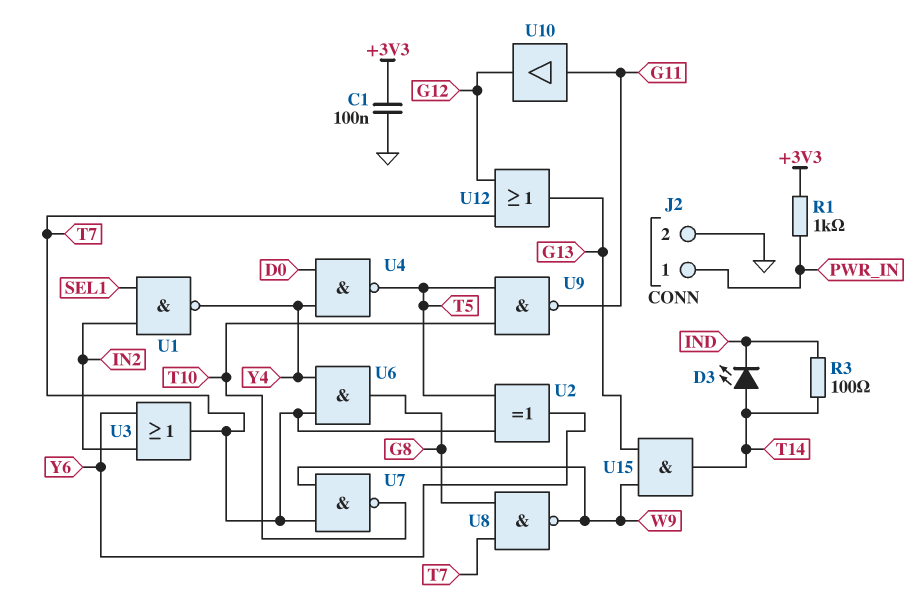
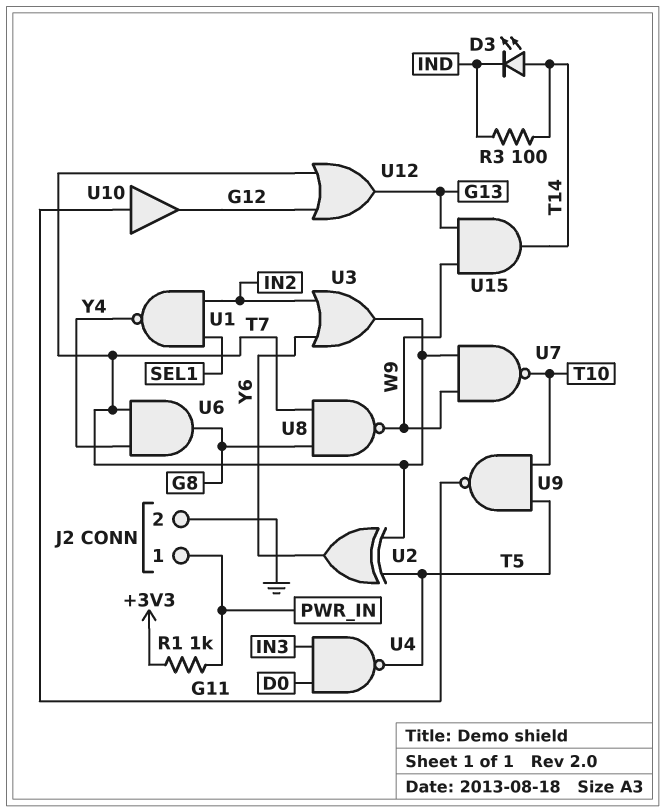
C1: 100nF (+3V3, GND) -> none
U4: NAND (in D0, in Y4, out T5) -> NAND (in D0, in IN3, out T5)

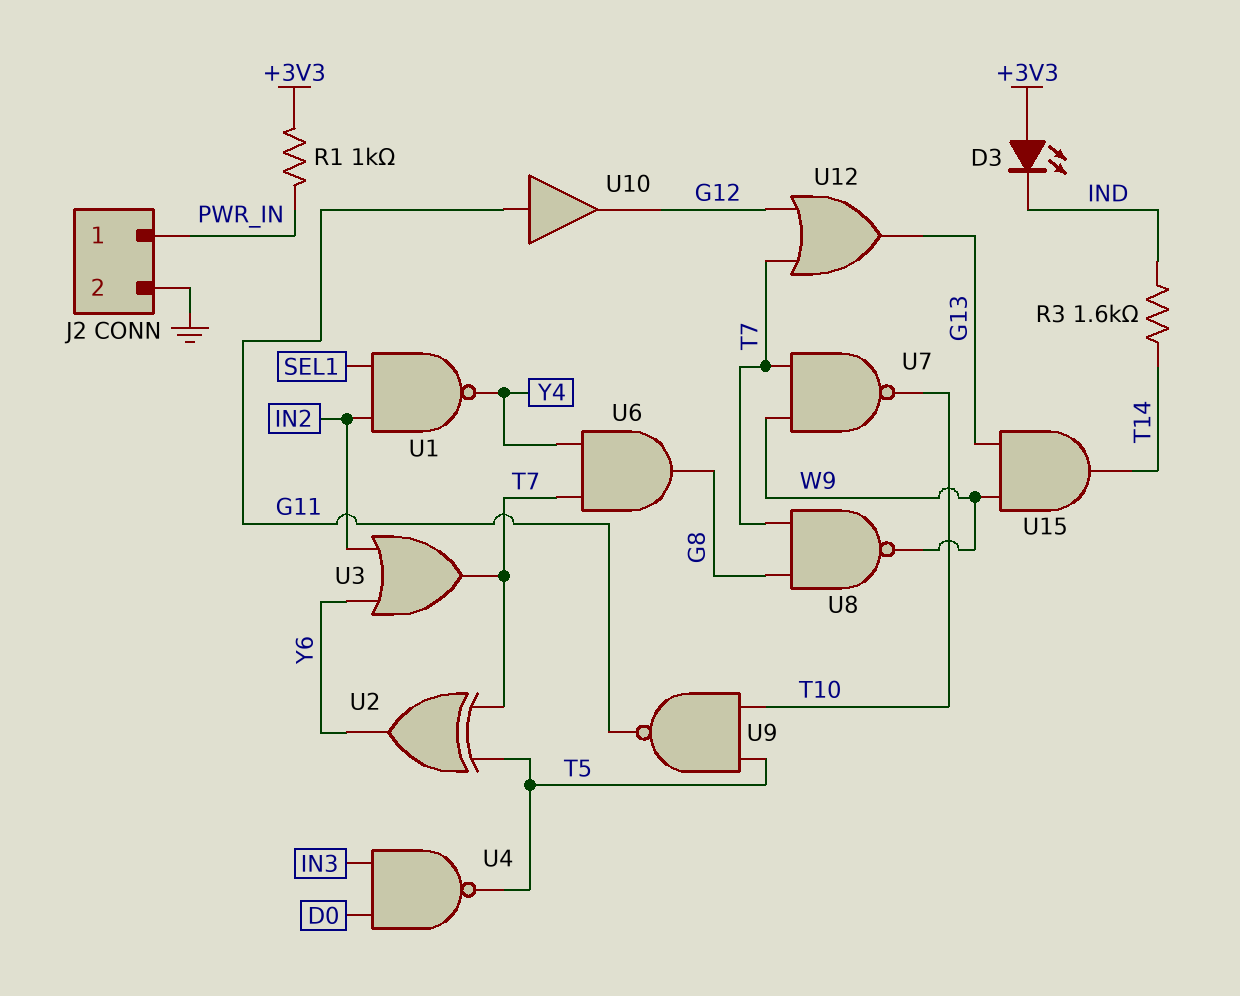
D3: LED (A T14, K IND) -> LED (A +3V3, K IND)
R3: 100 (IND, T14) -> 1.6k (IND, T14)

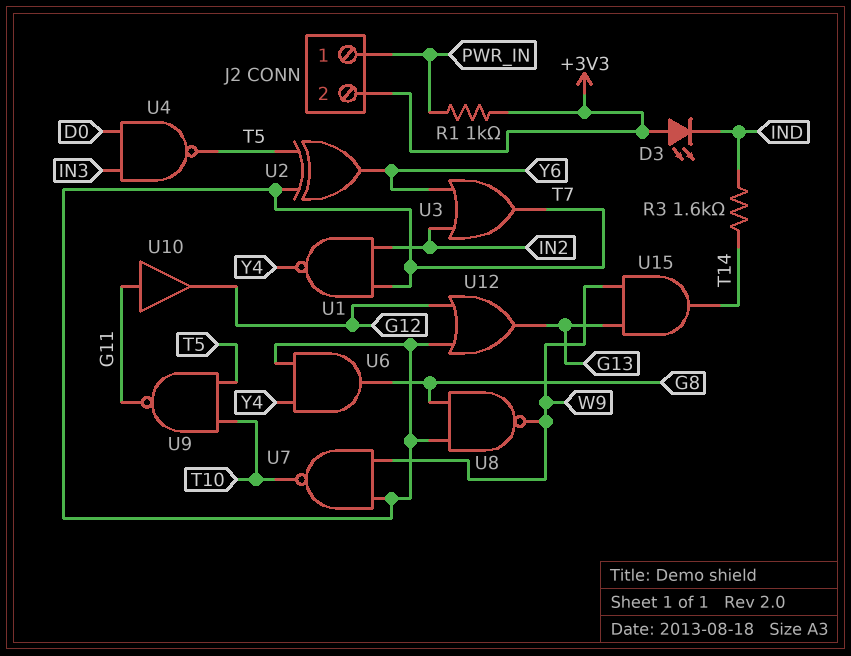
J2 pin 2: GND -> +3V3
U1: NAND (in IN2, in SEL1, out Y4) -> NAND (in IN2, in T7, out Y4)

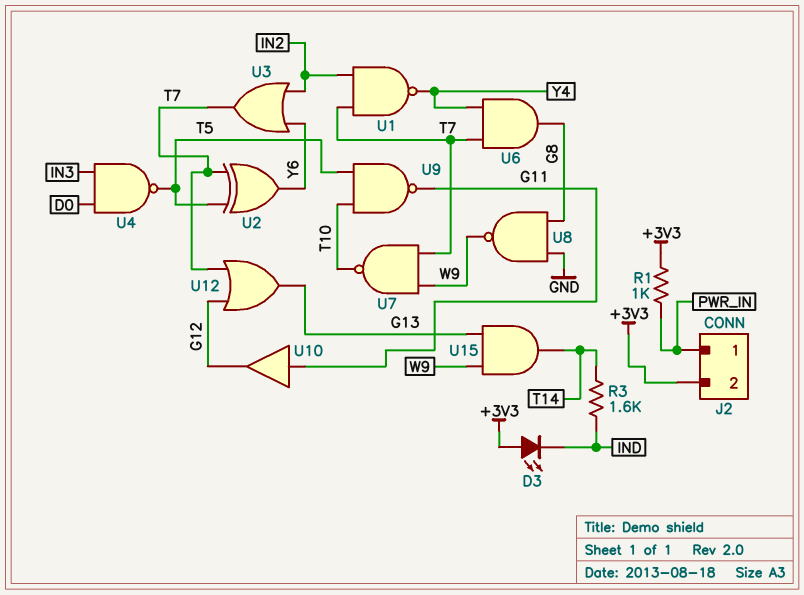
U8: NAND (in G8, in T7, out W9) -> NAND (in G8, in GND, out W9)

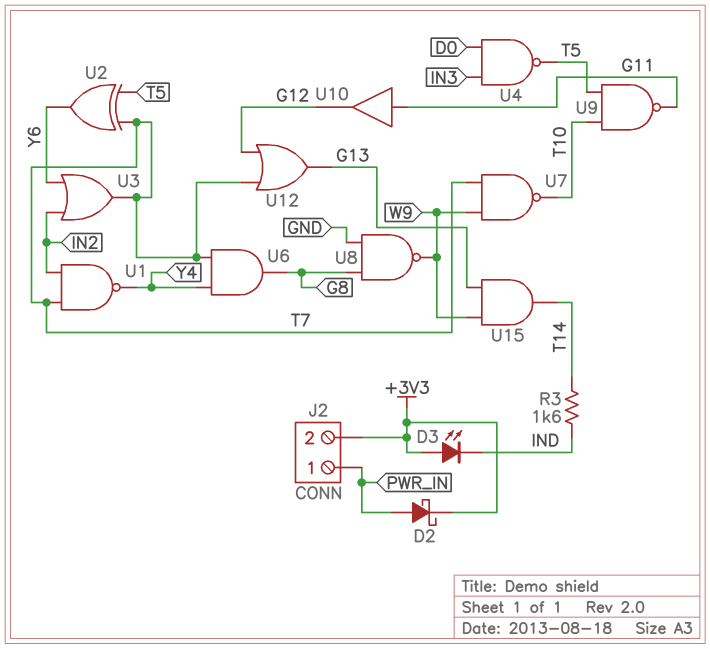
D2: none -> schottky (A PWR_IN, K +3V3)
R1: 1k (+3V3, PWR_IN) -> none

